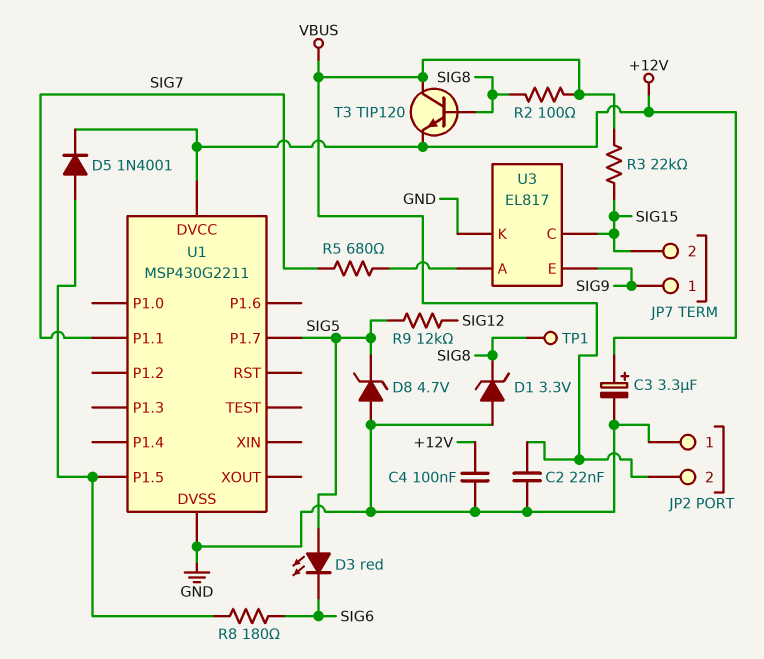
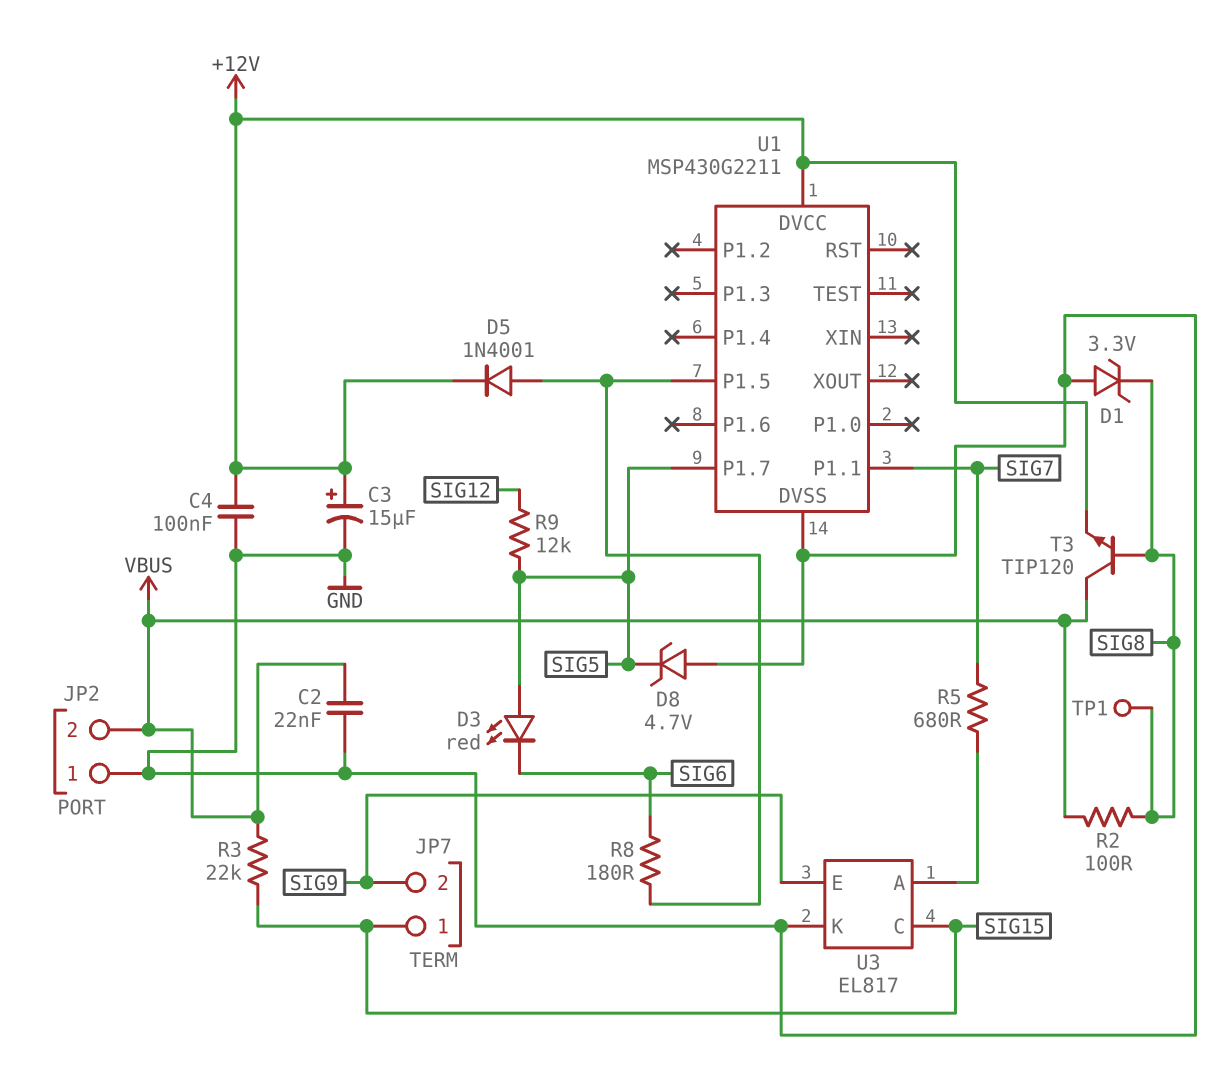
C3: 3.3uF (plus +12V, minus GND) -> 15uF (plus +12V, minus GND)
JP7 pin 1: SIG9 -> SIG15
JP7 pin 2: SIG15 -> SIG9

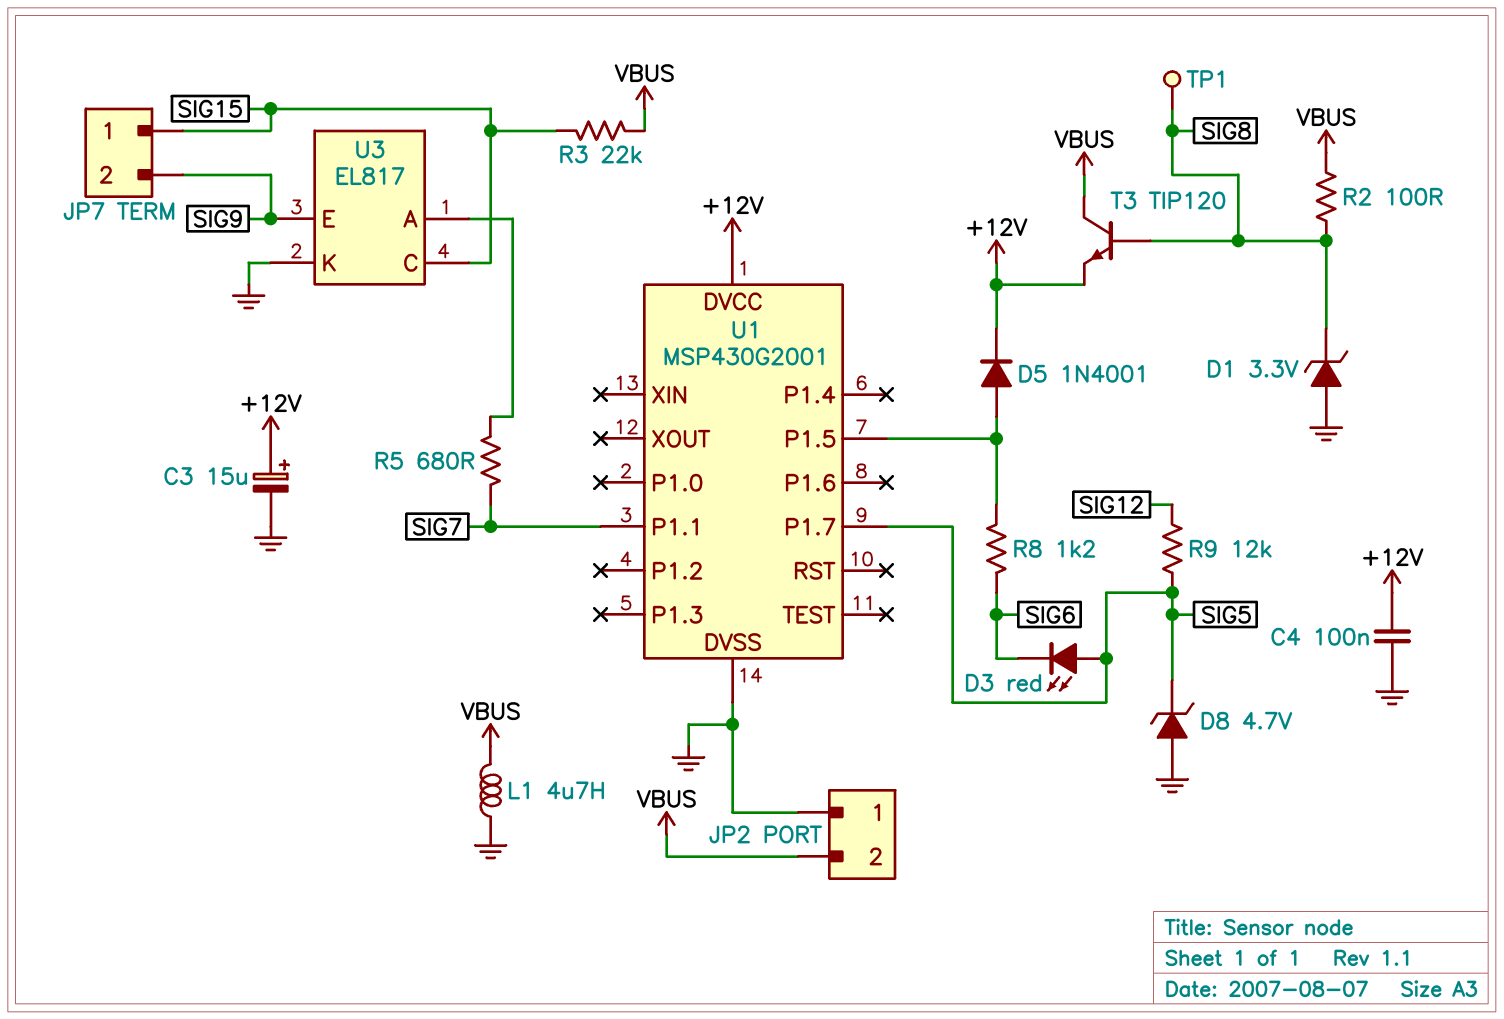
C2: 22nF (GND, VBUS) -> none
L1: none -> 4.7uH (GND, VBUS)
R8: 180 (SIG6, U1/P1.5) -> 1.2k (SIG6, U1/P1.5)
U1: MSP430G2211 -> MSP430G2001

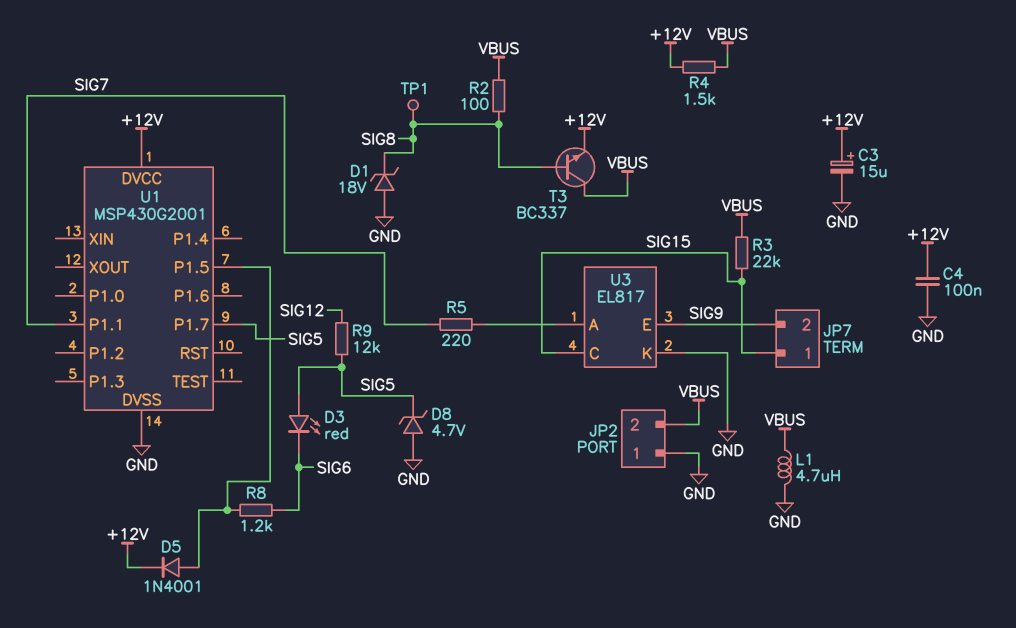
D1: zener 3.3V (A GND, K SIG8) -> zener 18V (A GND, K SIG8)
R4: none -> 1.5k (+12V, VBUS)
R5: 680 (SIG7, U3/A) -> 220 (SIG7, U3/A)
T3: NPN TIP120 (B SIG8, C VBUS, E +12V) -> NPN BC337 (B SIG8, C VBUS, E +12V)

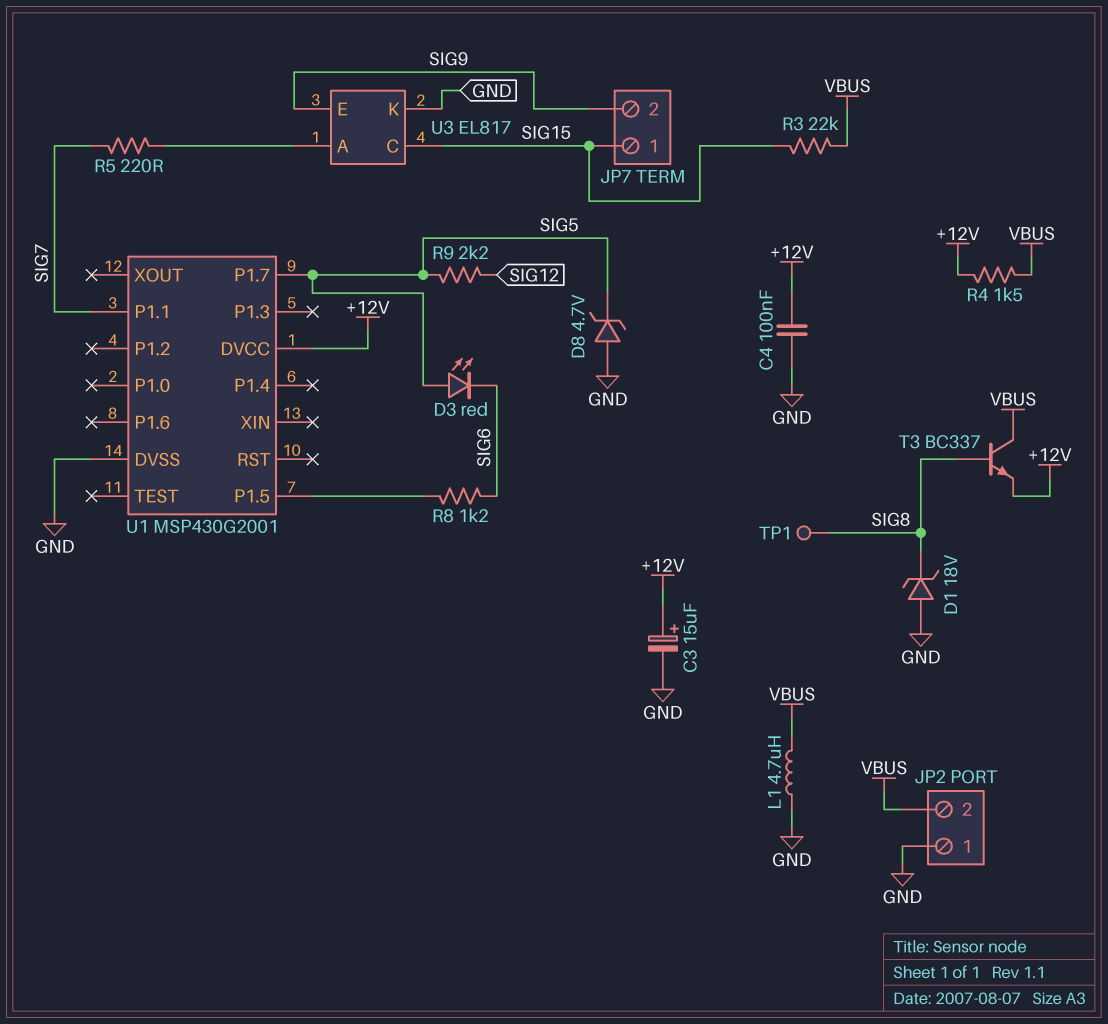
D5: diode 1N4001 (A U1/P1.5, K +12V) -> none
R2: 100 (SIG8, VBUS) -> none
R9: 12k (SIG5, SIG12) -> 2.2k (SIG5, SIG12)

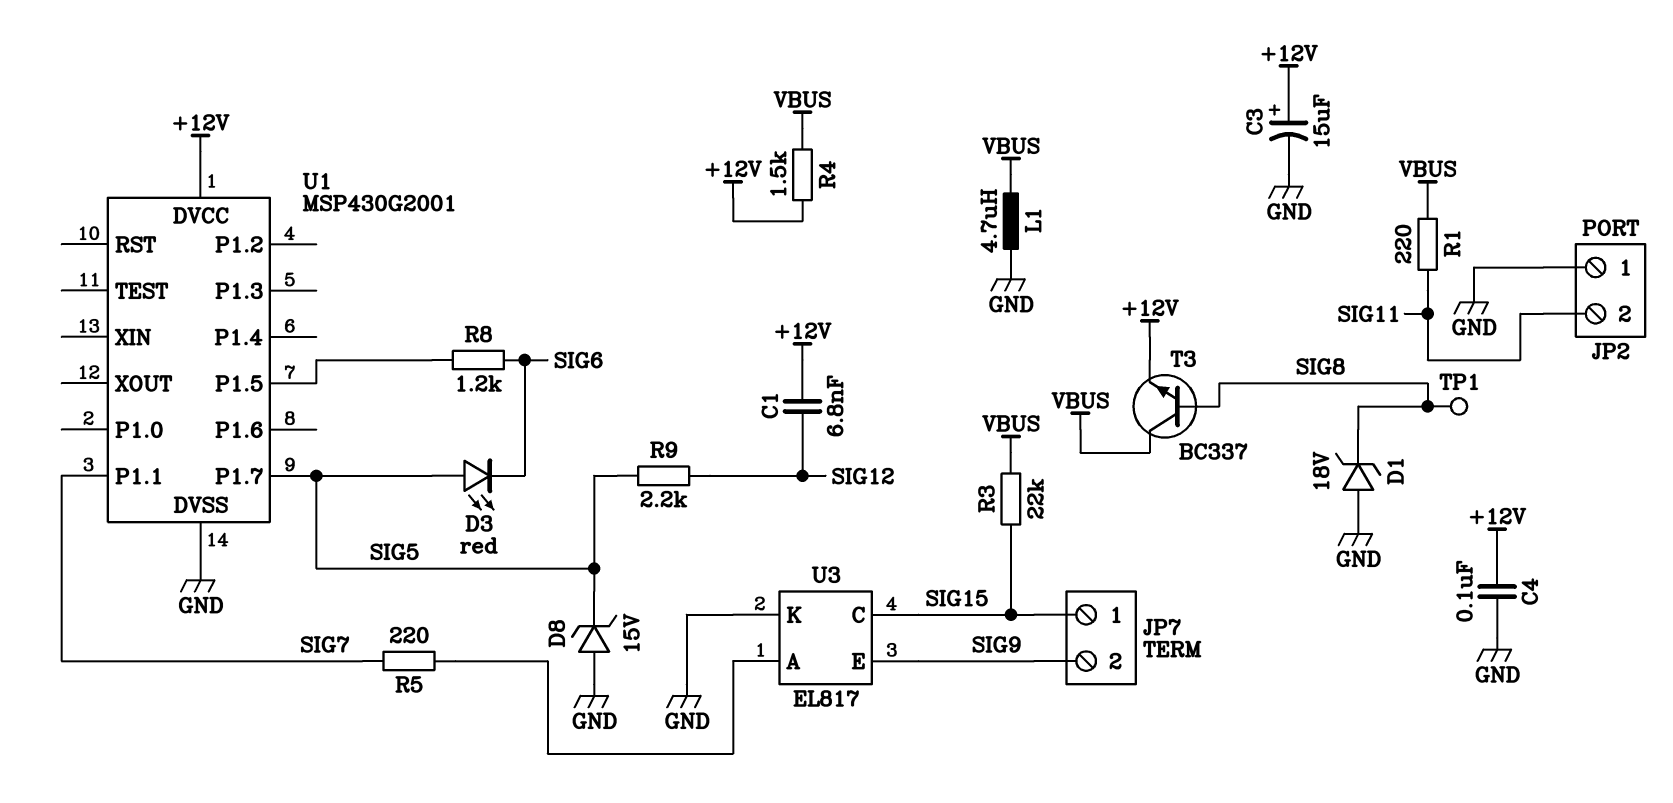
C1: none -> 6.8nF (+12V, SIG12)
D8: zener 4.7V (A GND, K SIG5) -> zener 15V (A GND, K SIG5)
JP2 pin 2: VBUS -> SIG11
R1: none -> 220 (SIG11, VBUS)

